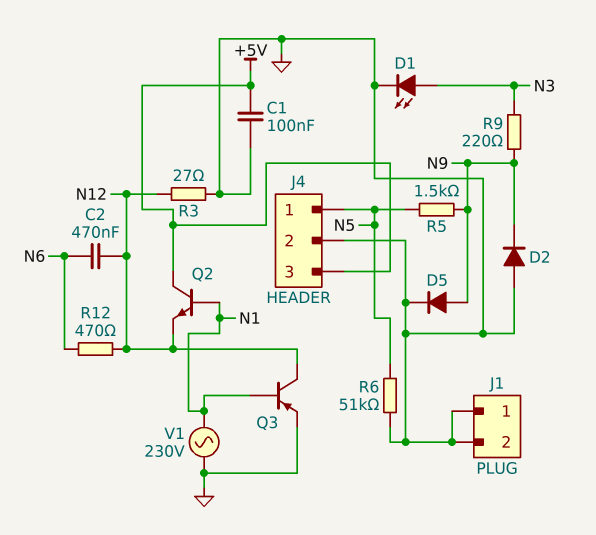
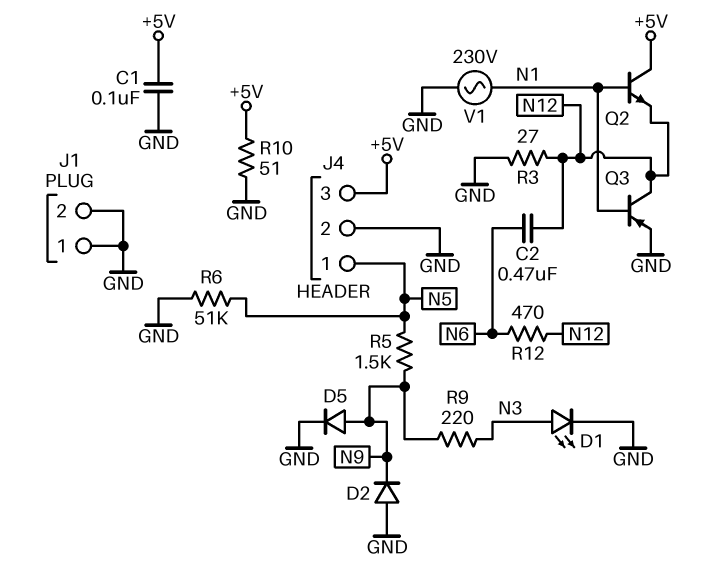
R10: none -> 51 (+5V, GND)

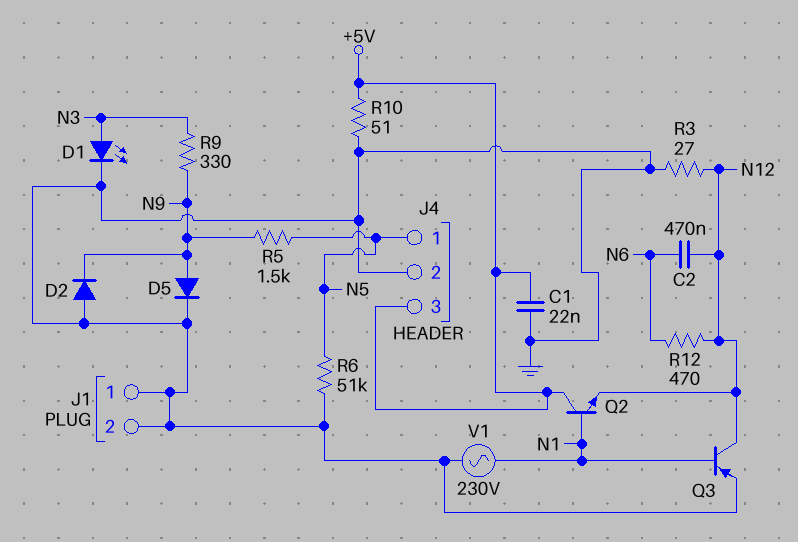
C1: 100nF (+5V, GND) -> 22nF (+5V, GND)
R9: 220 (N3, N9) -> 330 (N3, N9)

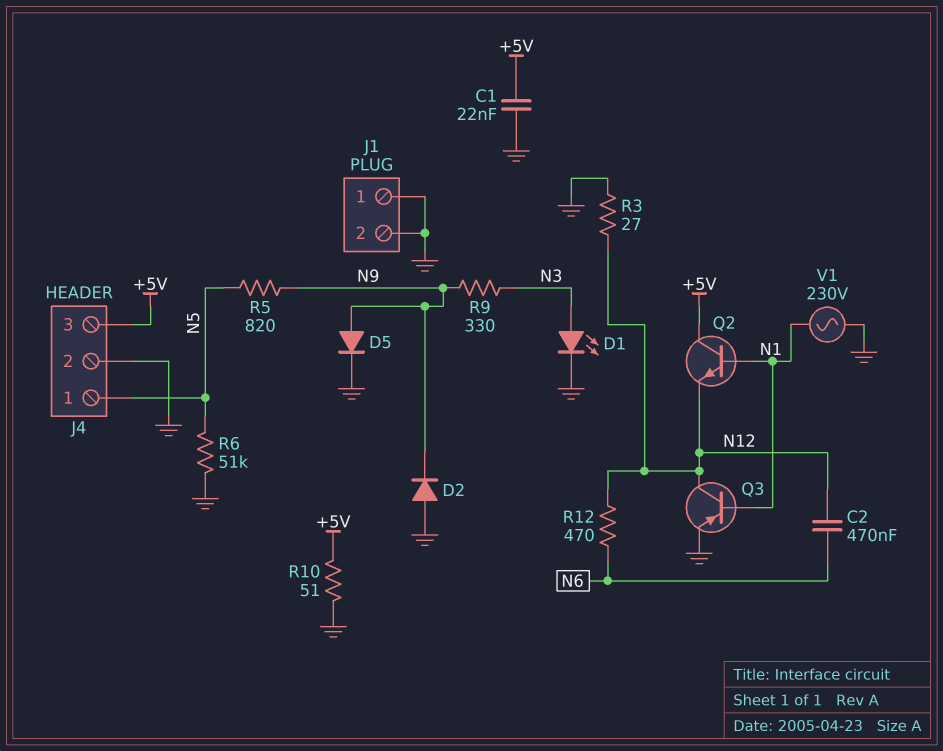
R5: 1.5k (N5, N9) -> 820 (N5, N9)

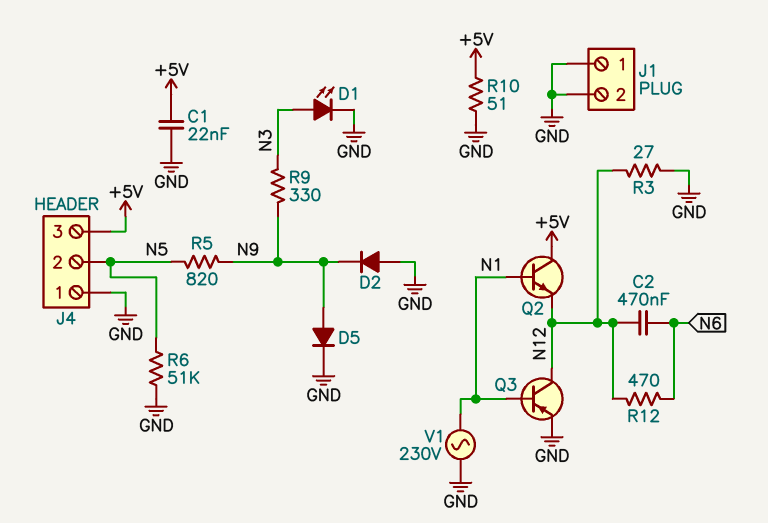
J4 pin 1: N5 -> GND
J4 pin 2: GND -> N5

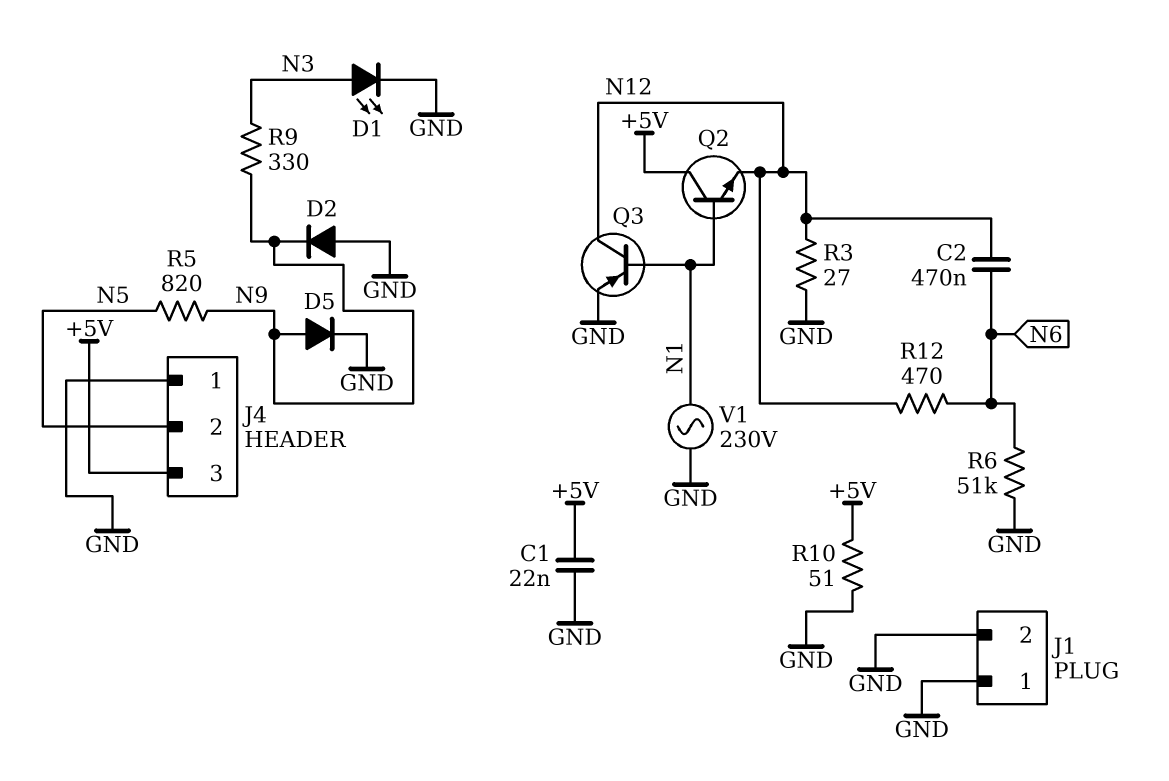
R6: 51k (GND, N5) -> 51k (GND, N6)

